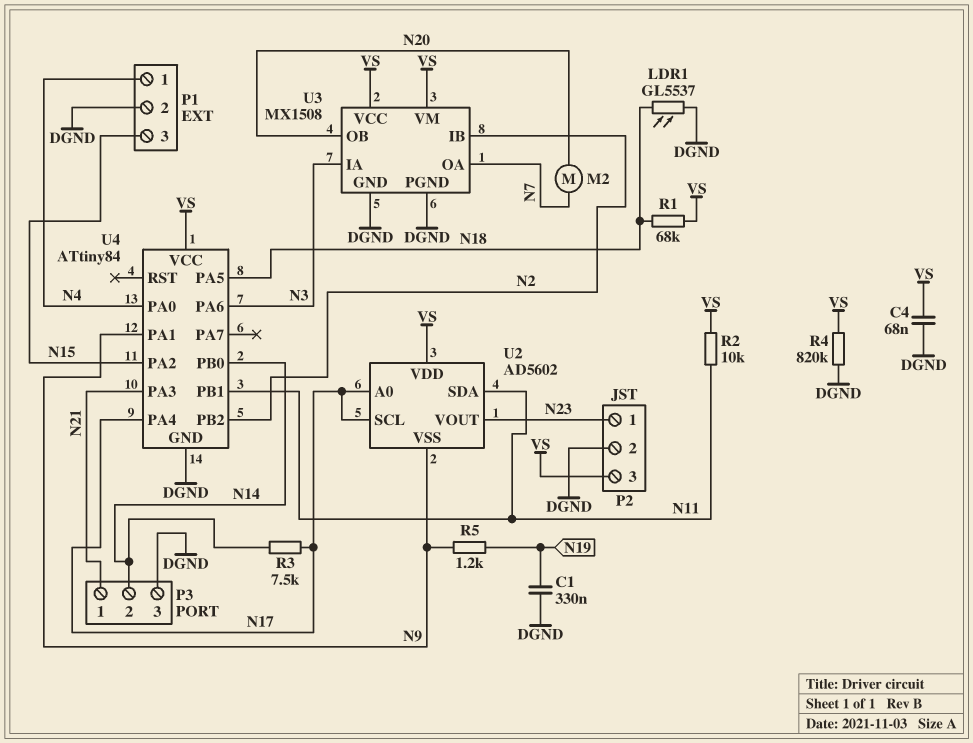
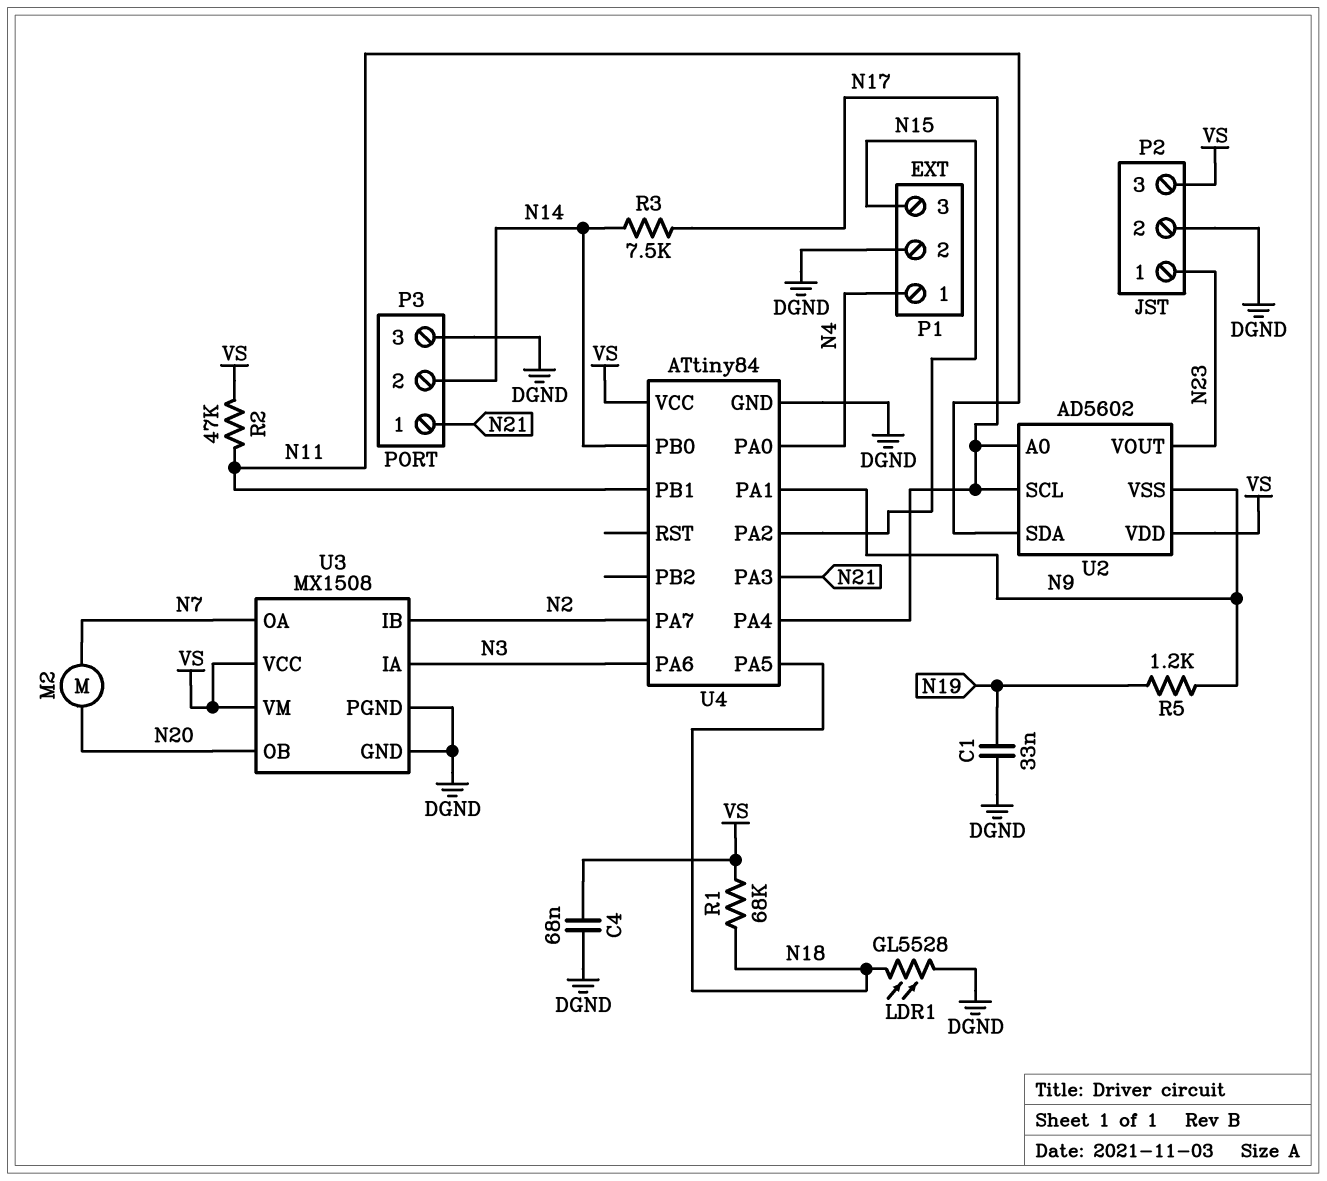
C1: 330nF (DGND, N19) -> 33nF (DGND, N19)
LDR1: GL5537 (DGND, N18) -> GL5528 (DGND, N18)
R2: 10k (N11, VS) -> 47k (N11, VS)
R4: 820k (DGND, VS) -> none
U4 pin PA7: none -> N2
U4 pin PB2: N2 -> none

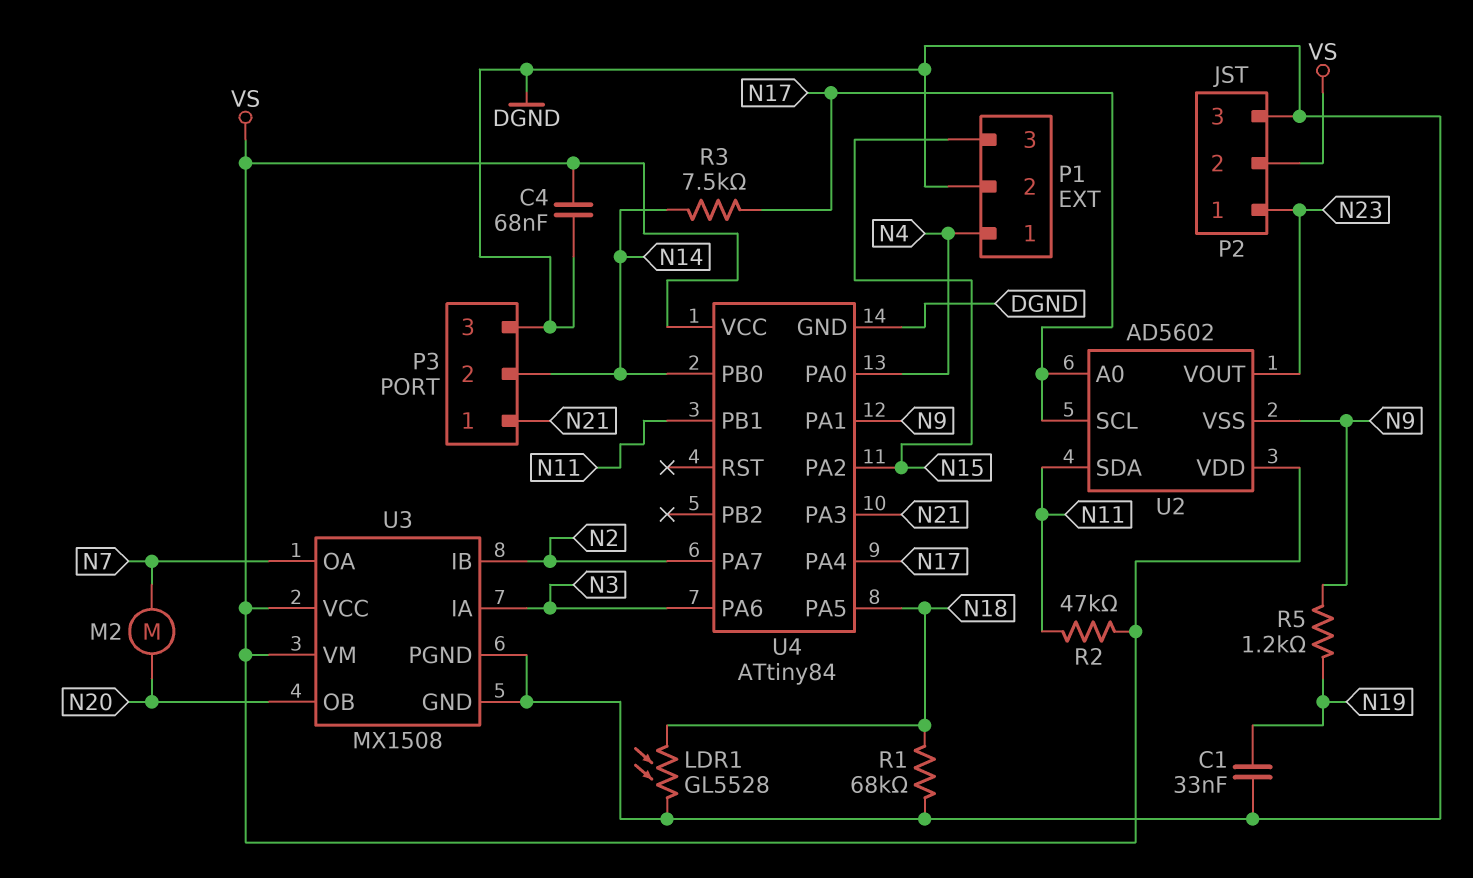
P2 pin 2: DGND -> VS
P2 pin 3: VS -> DGND
R1: 68k (N18, VS) -> 68k (DGND, N18)

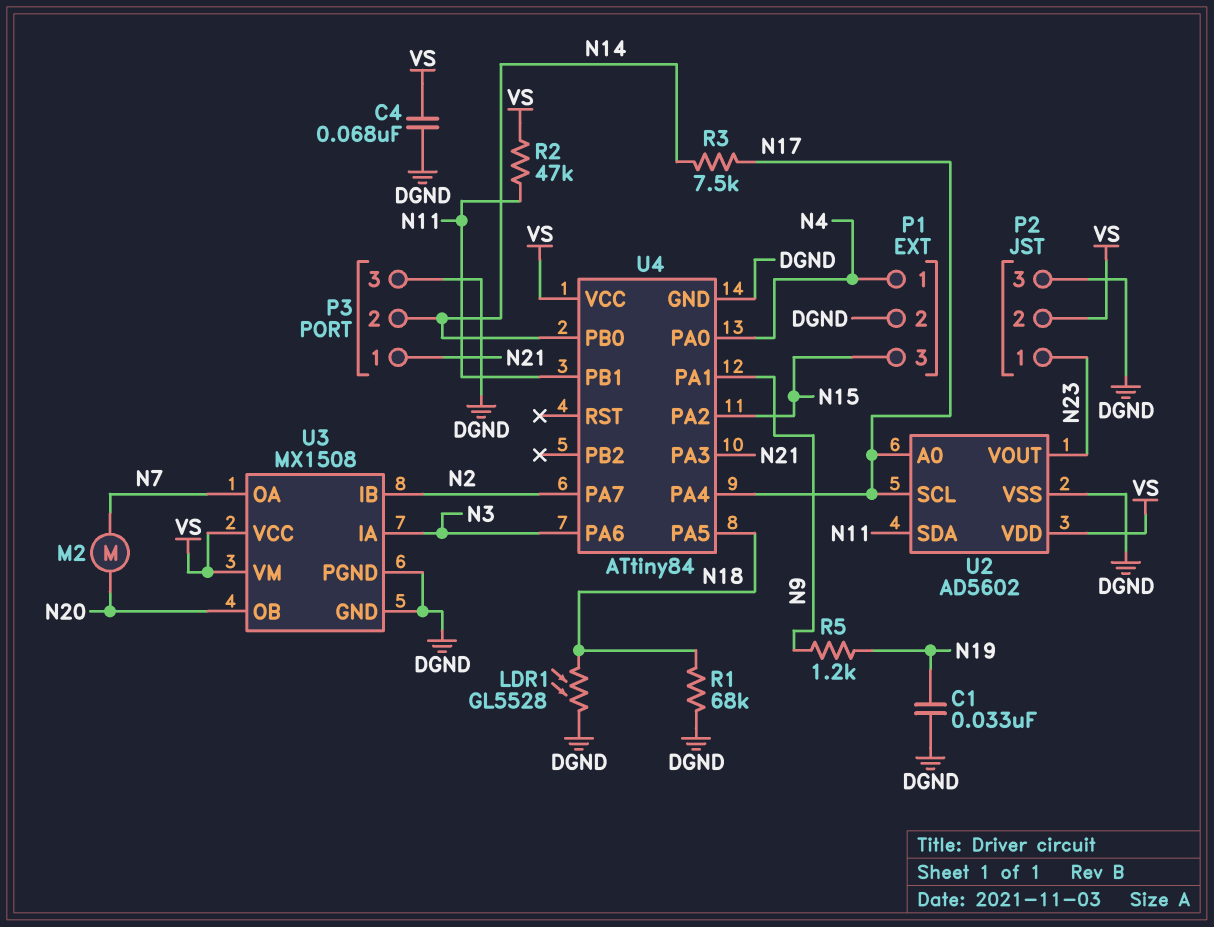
U2 pin VSS: N9 -> DGND

